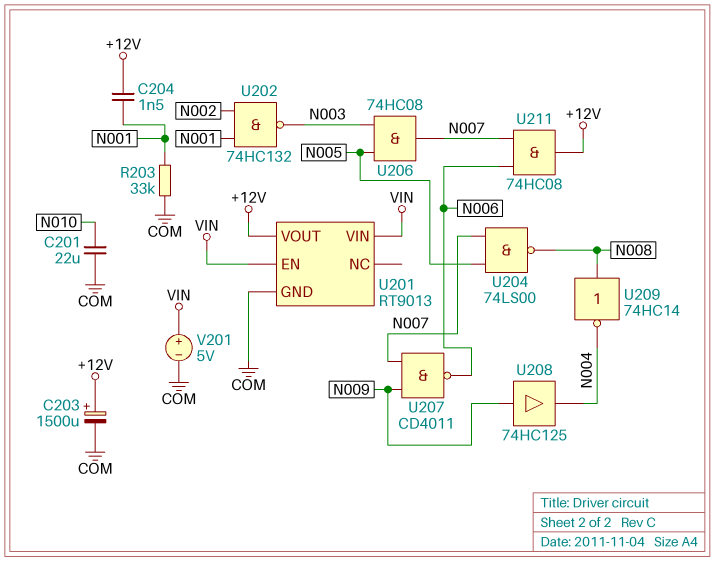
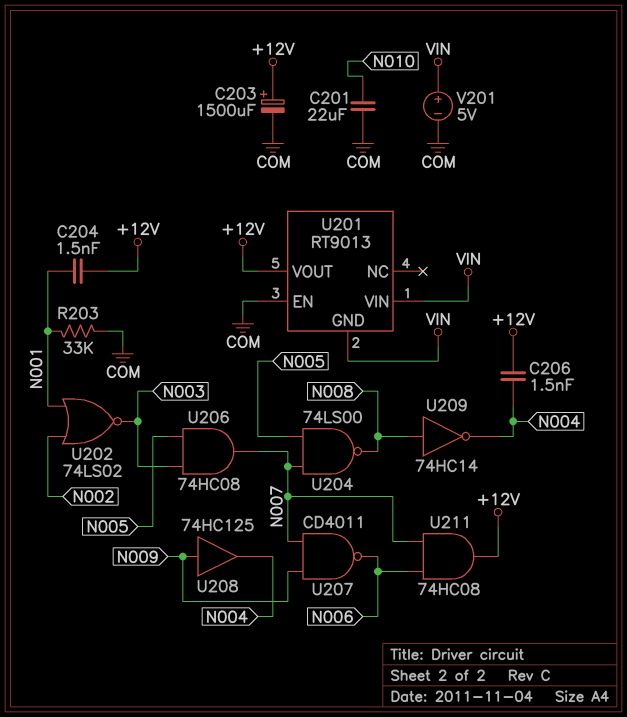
C206: none -> 1.5nF (+12V, N004)
U201 pin EN: VIN -> COM
U201 pin GND: COM -> VIN
U202: NAND 74HC132 (in N001, in N002, out N003) -> NOR 74LS02 (in N001, in N002, out N003)

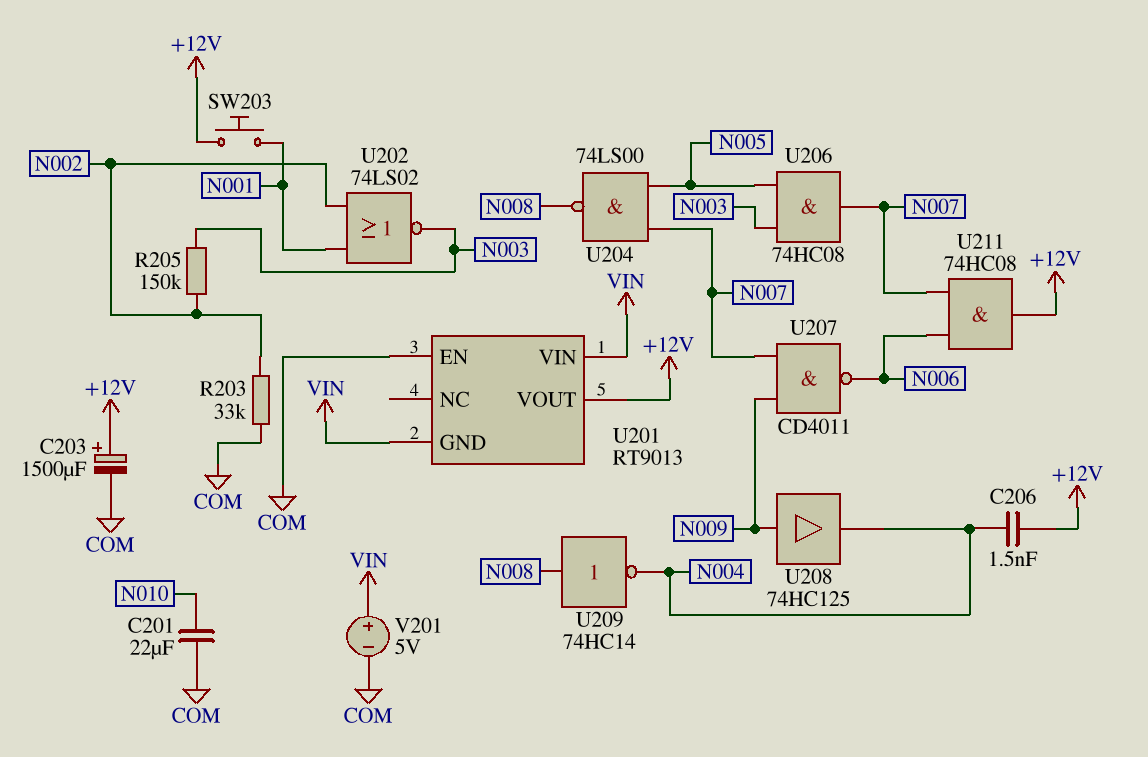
C204: 1.5nF (+12V, N001) -> none
R203: 33k (COM, N001) -> 33k (COM, N002)
R205: none -> 150k (N002, N003)
SW203: none -> button (+12V, N001)

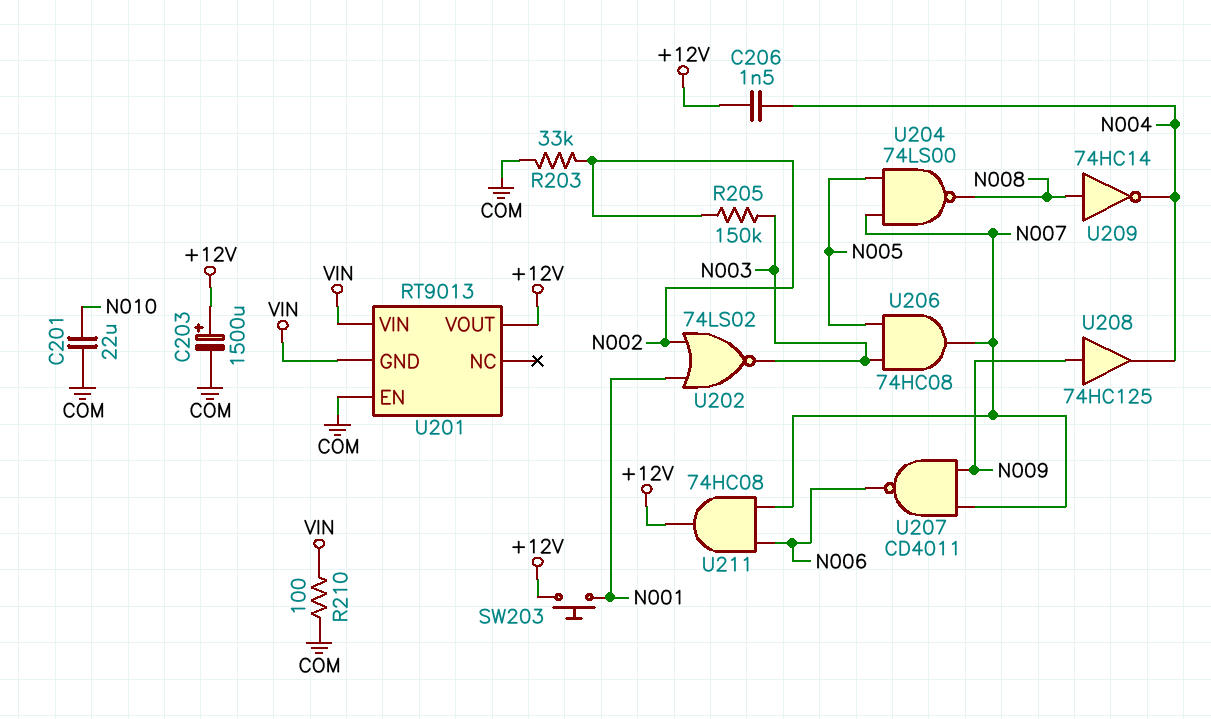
R210: none -> 100 (COM, VIN)
V201: 5V (plus VIN, minus COM) -> none

